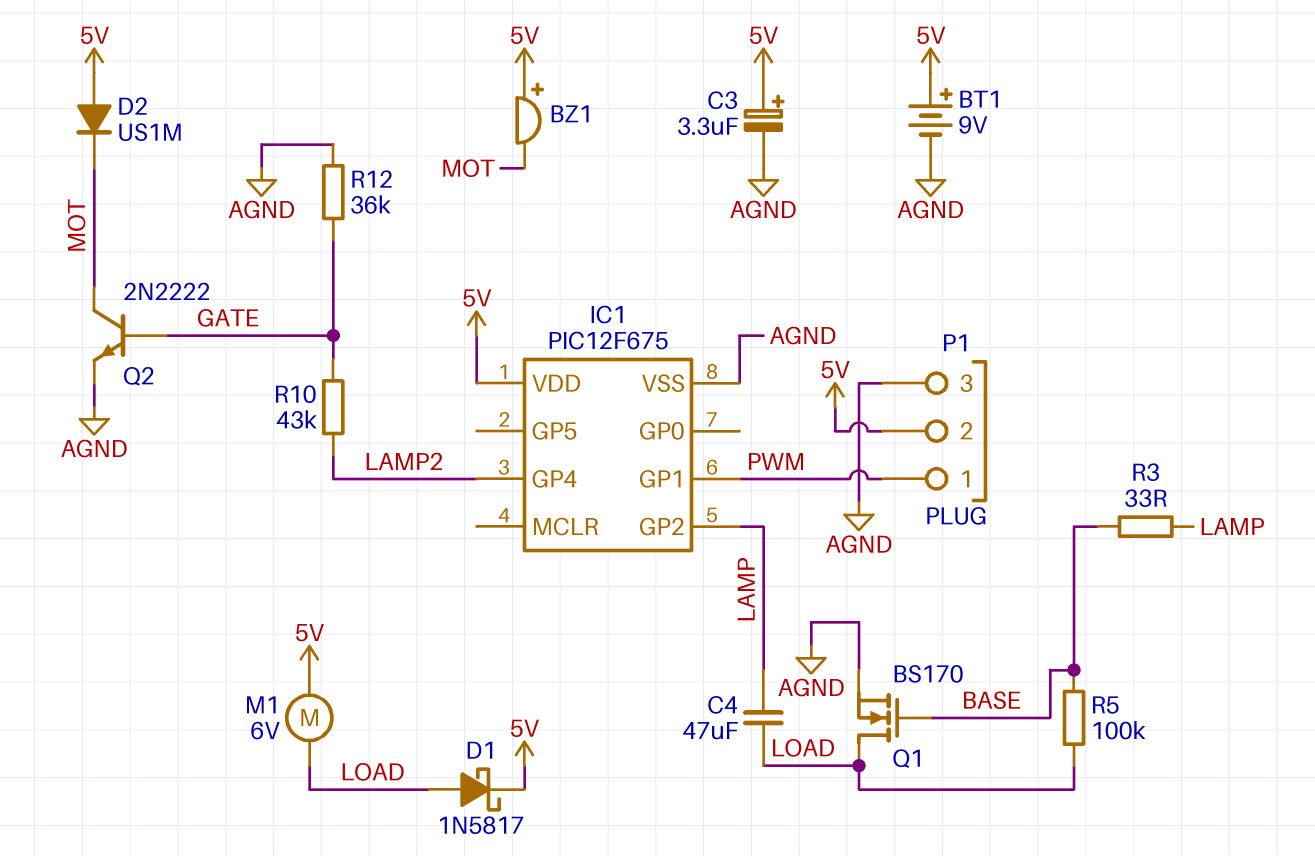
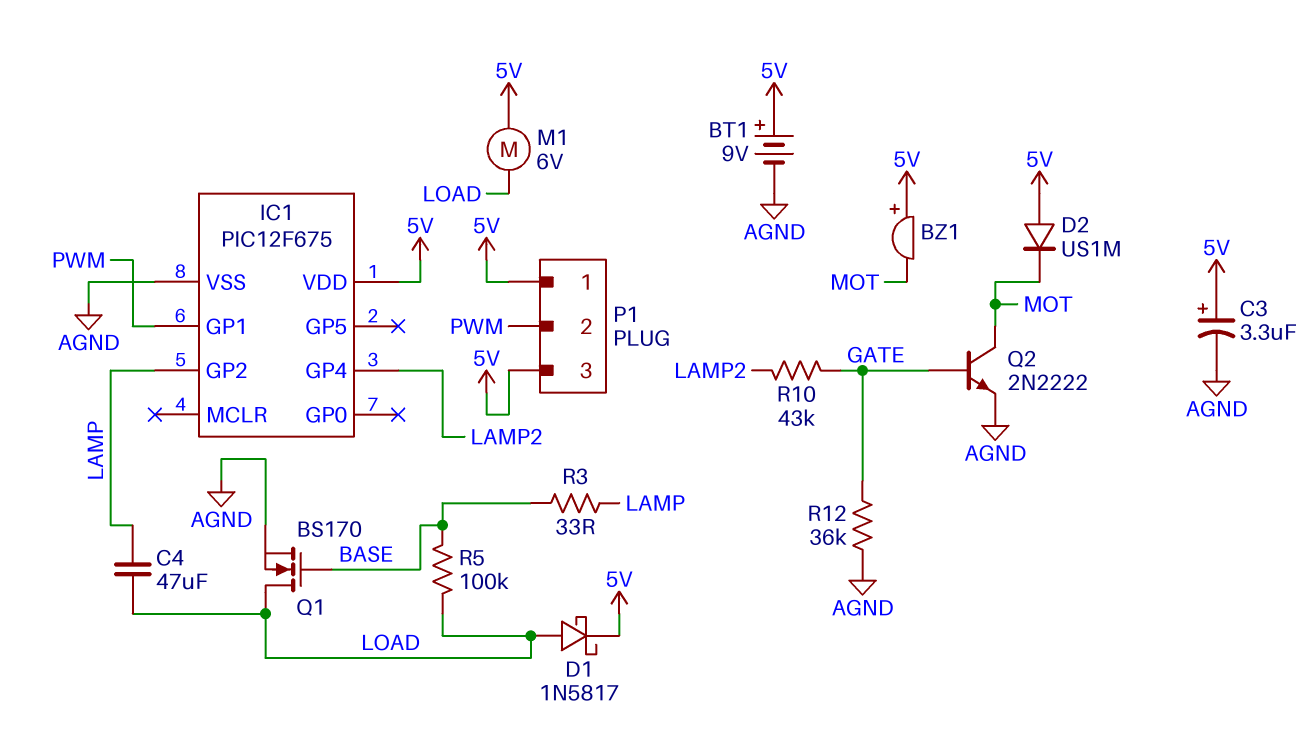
P1 pin 1: PWM -> 5V
P1 pin 2: 5V -> PWM
P1 pin 3: AGND -> 5V

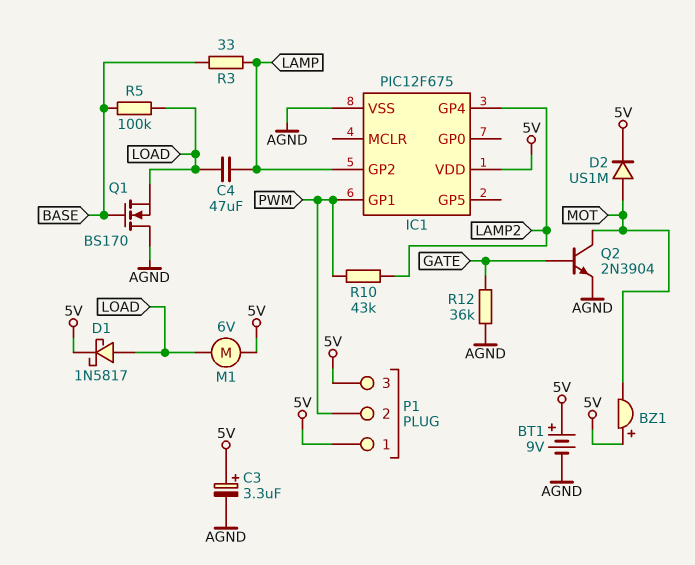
D2: diode US1M (A 5V, K MOT) -> diode US1M (A MOT, K 5V)
Q1: NMOS BS170 (G BASE, D LOAD, S AGND) -> NMOS BS170 (G BASE, D AGND, S LOAD)
Q2: NPN 2N2222 (B GATE, C MOT, E AGND) -> NPN 2N3904 (B GATE, C MOT, E AGND)
R10: 43k (GATE, LAMP2) -> 43k (LAMP2, PWM)

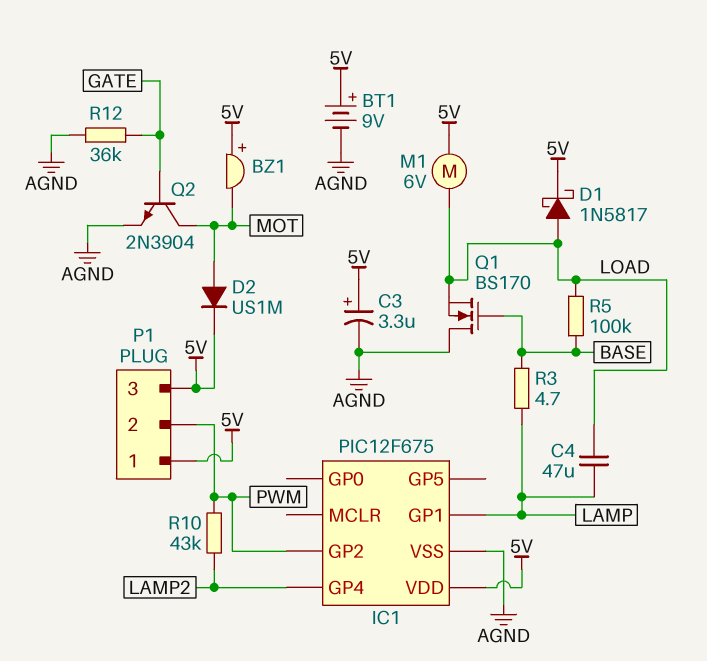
IC1 pin GP1: PWM -> LAMP
IC1 pin GP2: LAMP -> PWM
R3: 33 (BASE, LAMP) -> 4.7 (BASE, LAMP)

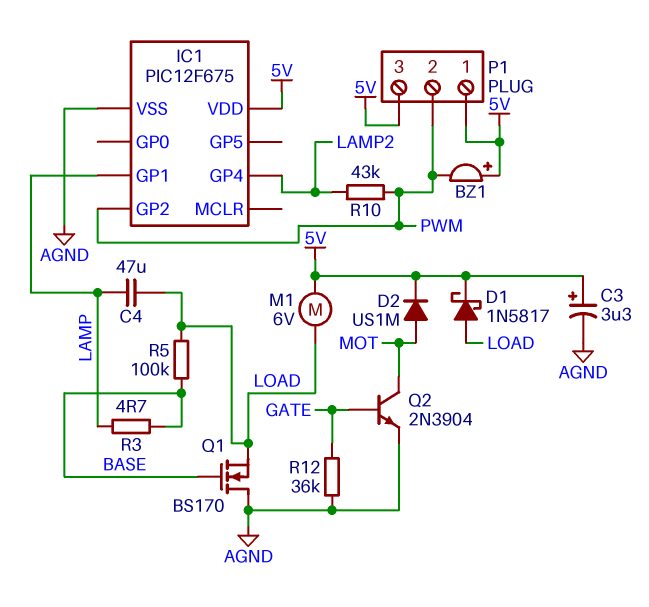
BT1: 9V (plus 5V, minus AGND) -> none
BZ1: buzzer (plus 5V, minus MOT) -> buzzer (plus 5V, minus PWM)

